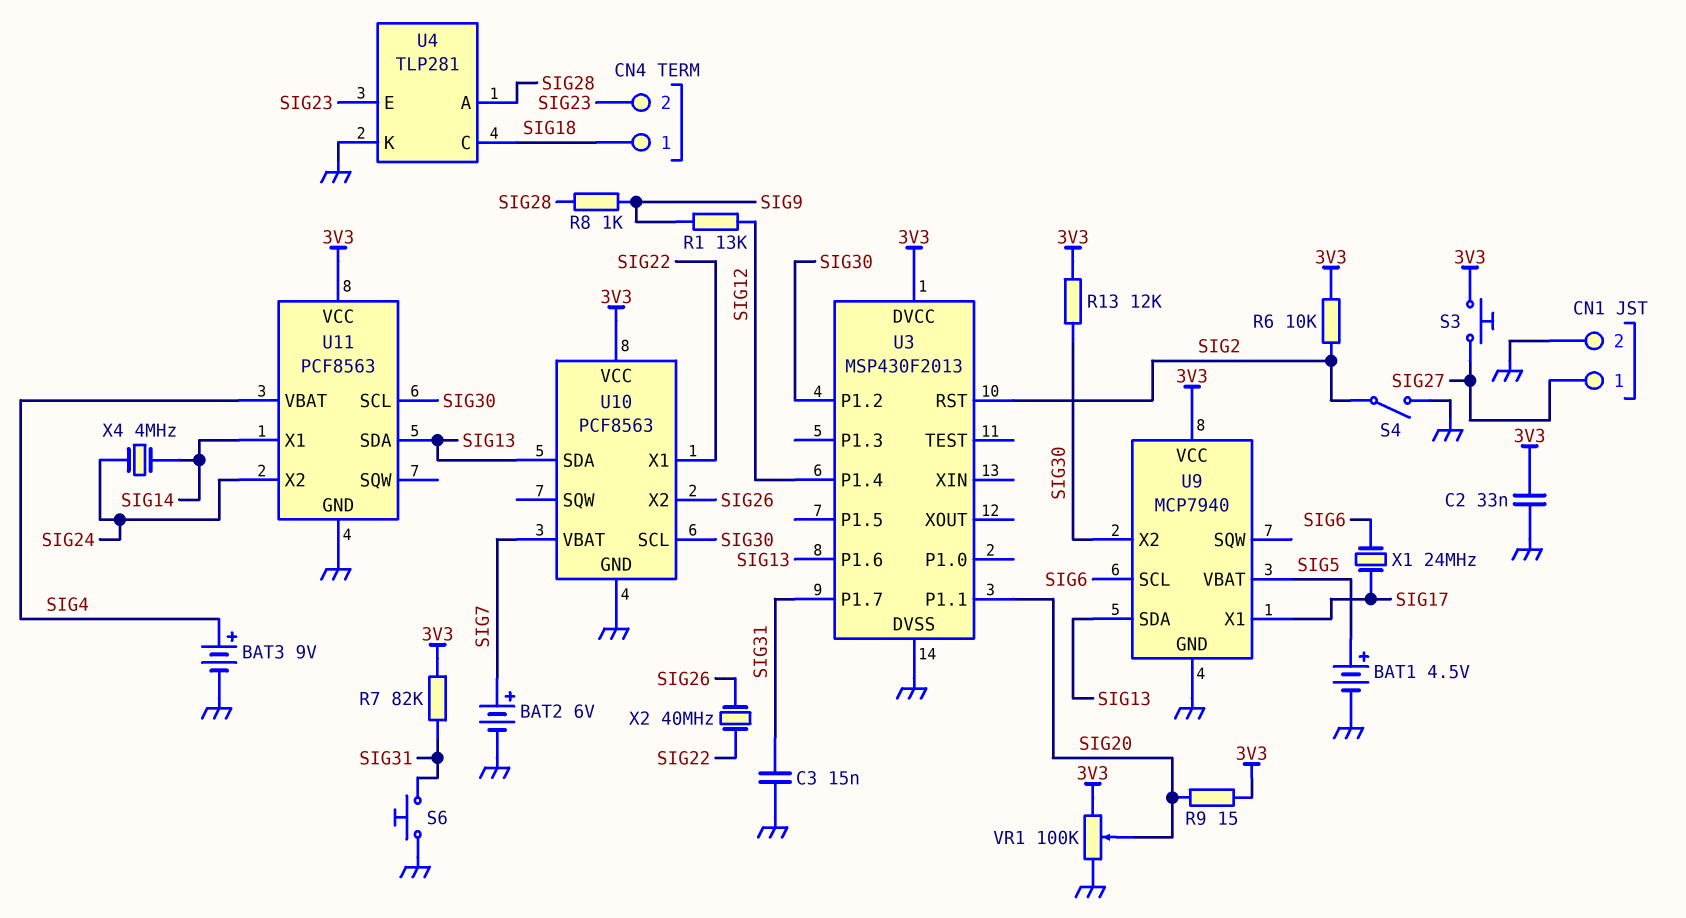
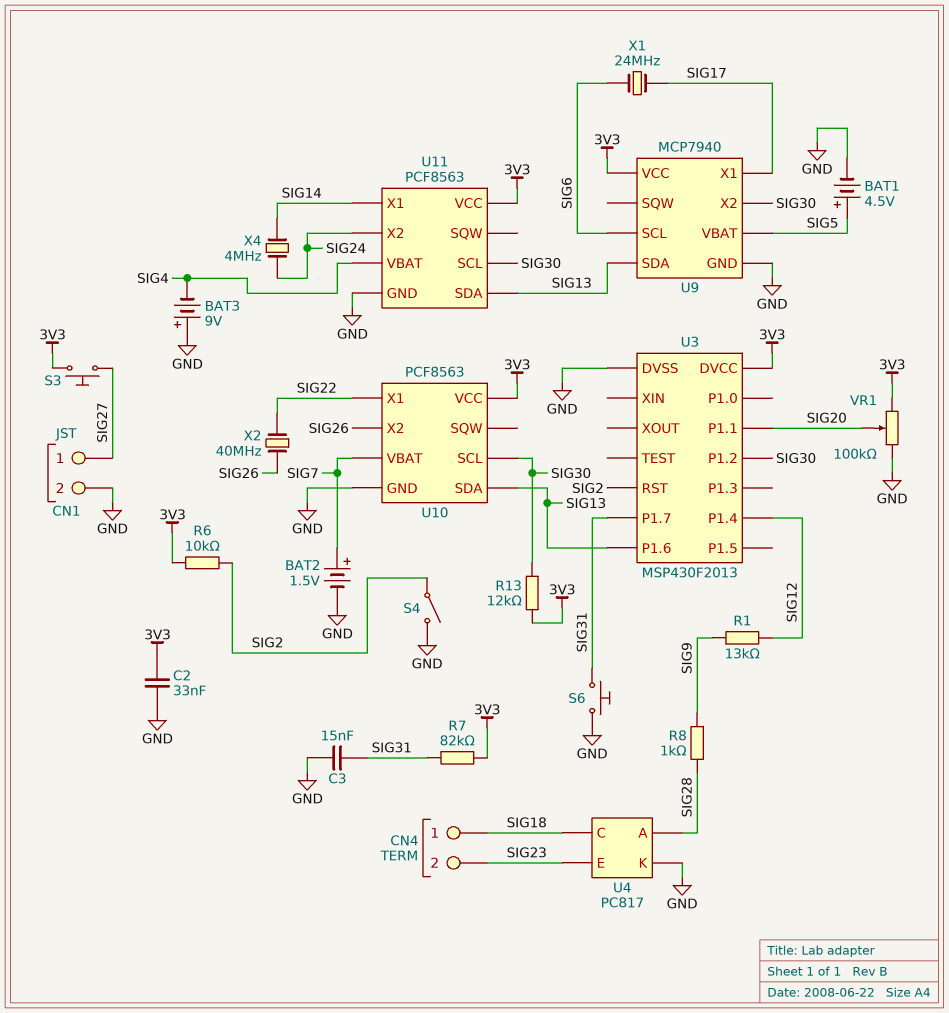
BAT2: 6V (plus SIG7, minus GND) -> 1.5V (plus SIG7, minus GND)
BAT3: 9V (plus SIG4, minus GND) -> 9V (plus GND, minus SIG4)
R9: 15 (3V3, SIG20) -> none
U4: TLP281 -> PC817

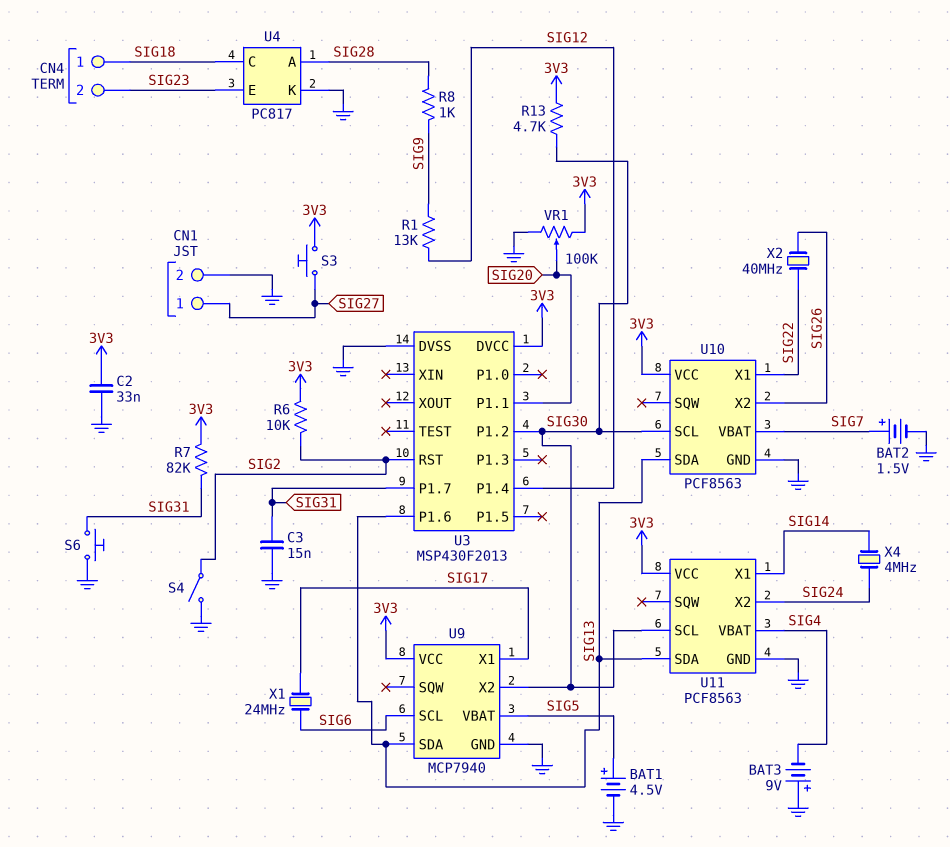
R13: 12k (3V3, SIG30) -> 4.7k (3V3, SIG30)

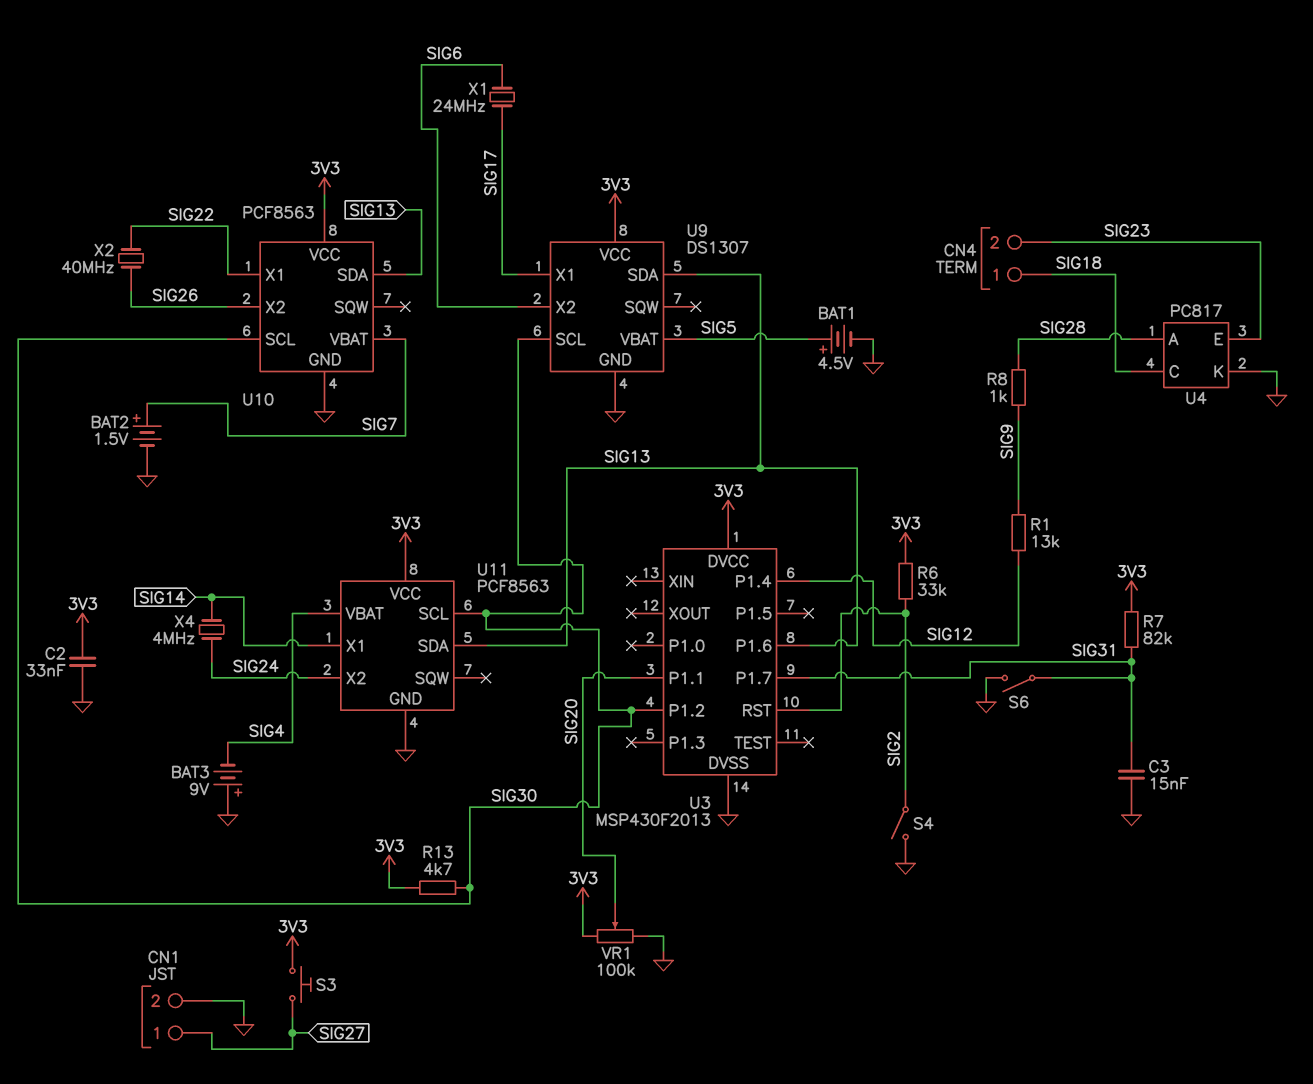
R6: 10k (3V3, SIG2) -> 33k (3V3, SIG2)
S6: button (GND, SIG31) -> switch (GND, SIG31)
U9: MCP7940 -> DS1307
U9 pin SCL: SIG6 -> SIG30
U9 pin X2: SIG30 -> SIG6

